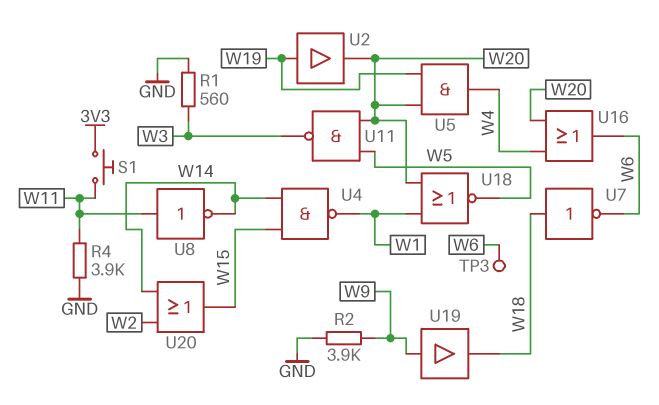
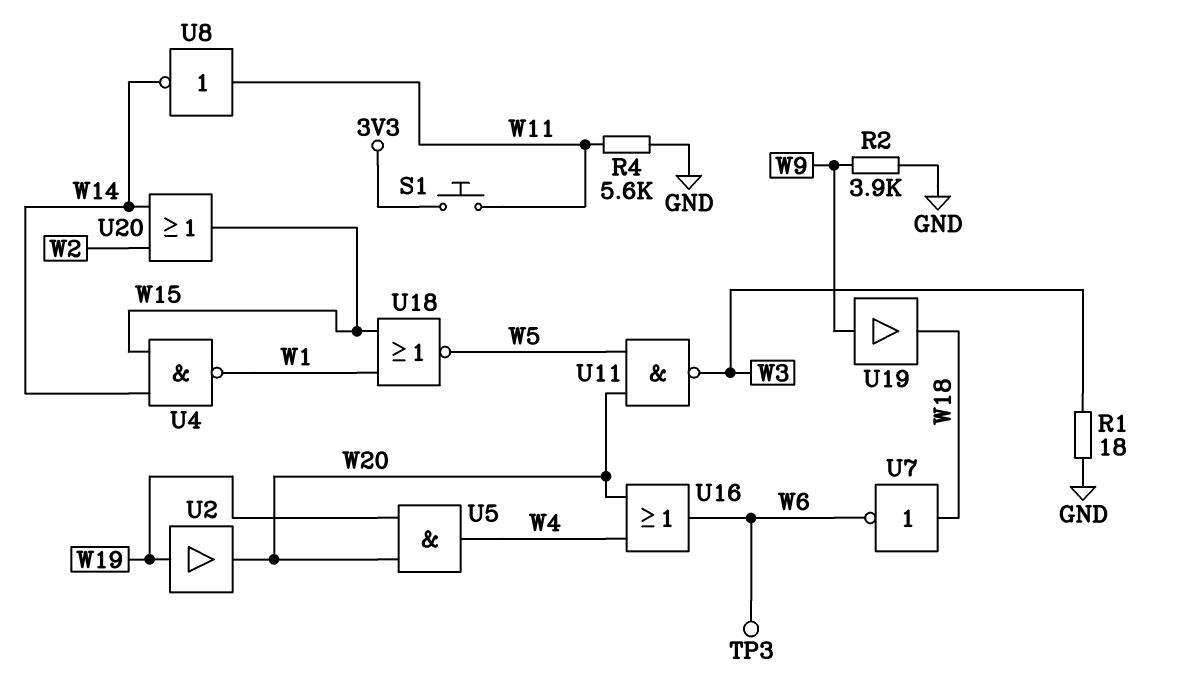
R1: 560 (GND, W3) -> 18 (GND, W3)
R4: 3.9k (GND, W11) -> 5.6k (GND, W11)
U18: NOR (in W1, in W20, out W5) -> NOR (in W1, in W15, out W5)

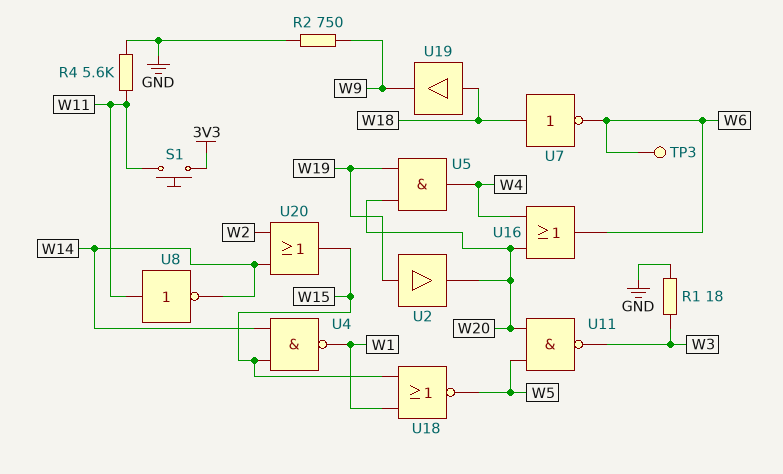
R2: 3.9k (GND, W9) -> 750 (GND, W9)
U19: buffer (in W9, out W18) -> buffer (in W18, out W9)

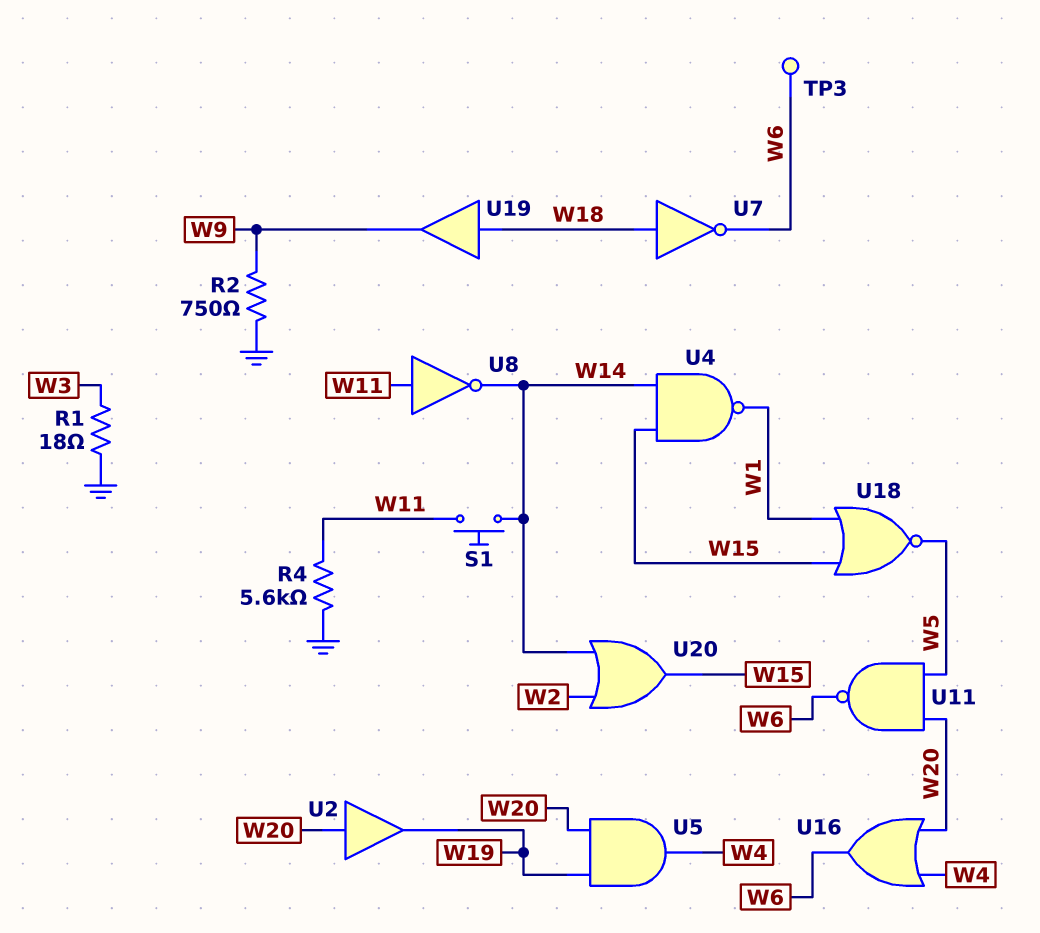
S1: button (3V3, W11) -> button (W11, W14)
U2: buffer (in W19, out W20) -> buffer (in W20, out W19)
U11: NAND (in W5, in W20, out W3) -> NAND (in W5, in W20, out W6)

